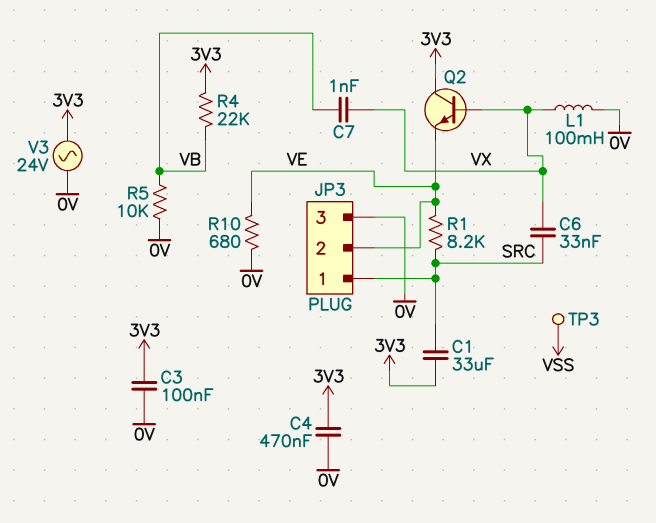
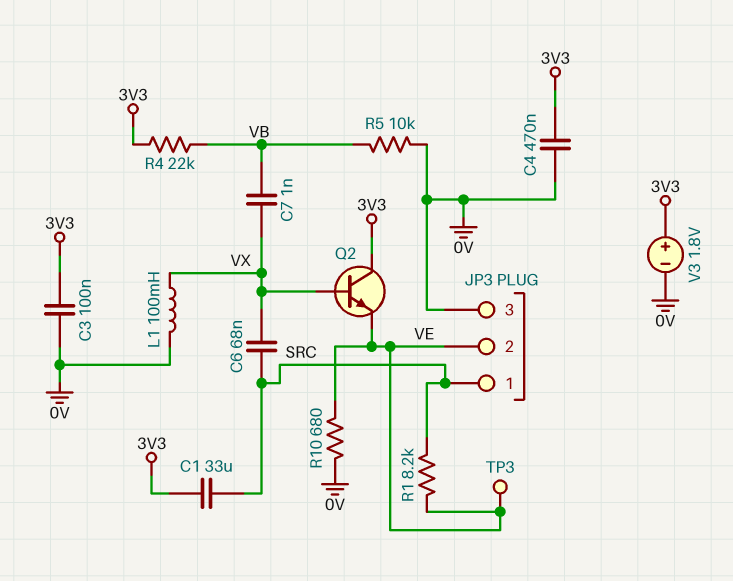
C6: 33nF (SRC, VX) -> 68nF (SRC, VX)
TP3: test point (VSS) -> test point (VE)
V3: AC 24V (0V, 3V3) -> 1.8V (plus 3V3, minus 0V)

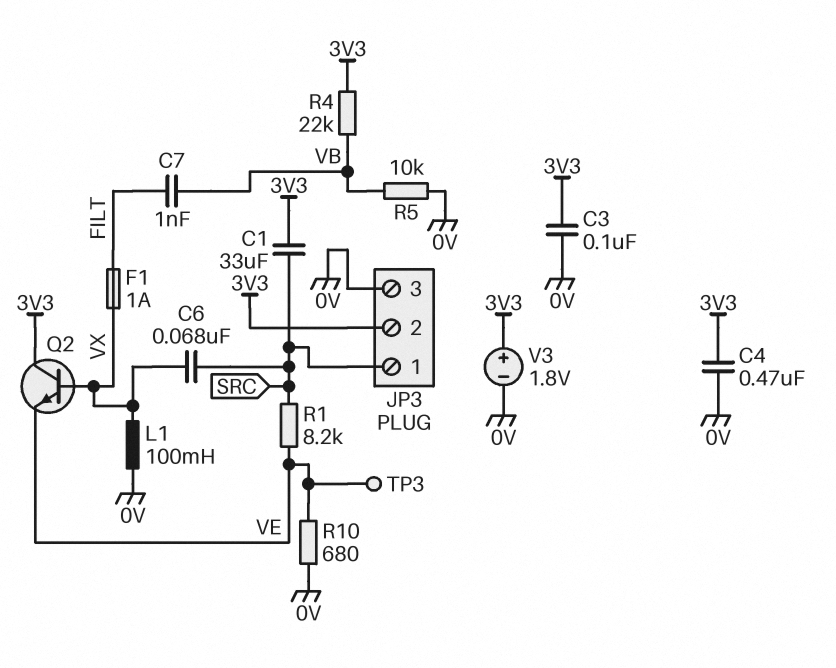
C7: 1nF (VB, VX) -> 1nF (FILT, VB)
F1: none -> 1A (FILT, VX)
JP3 pin 2: VE -> 3V3

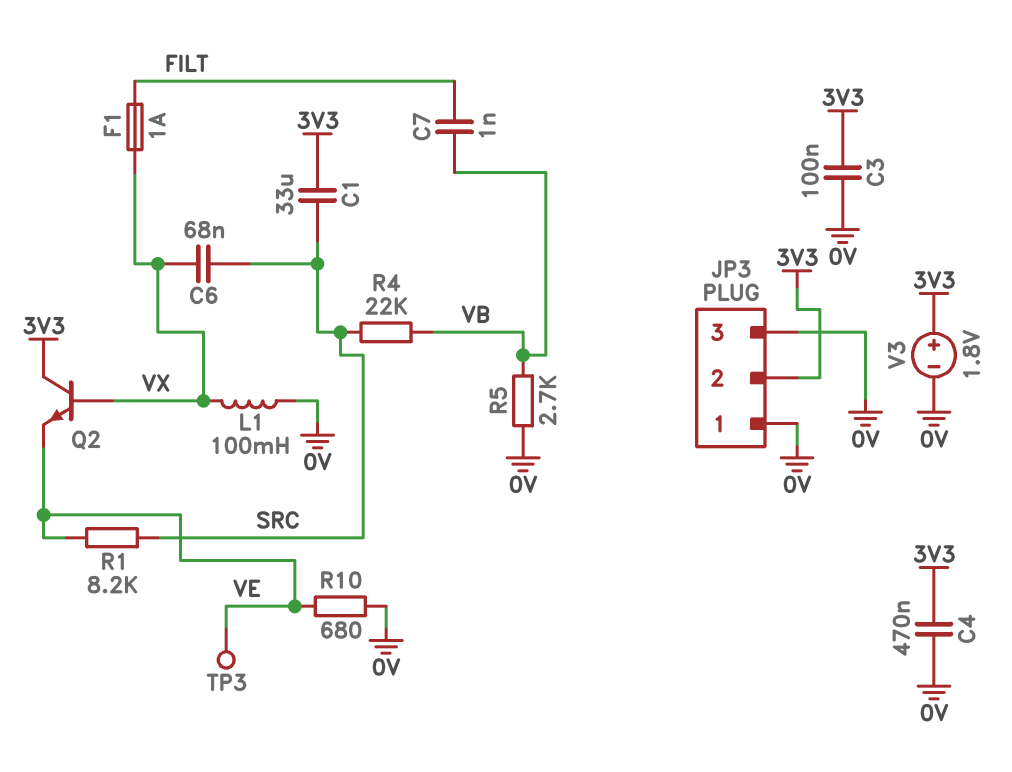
JP3 pin 1: SRC -> 0V
R4: 22k (3V3, VB) -> 22k (SRC, VB)
R5: 10k (0V, VB) -> 2.7k (0V, VB)

